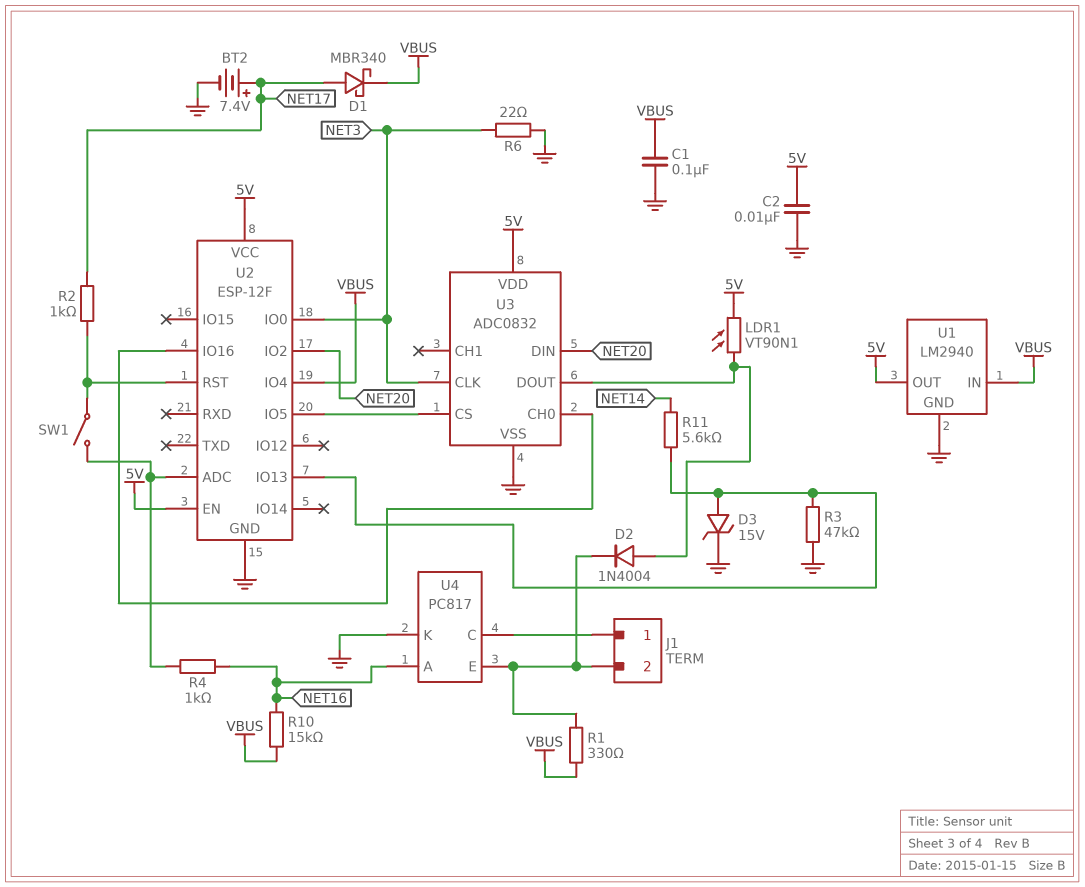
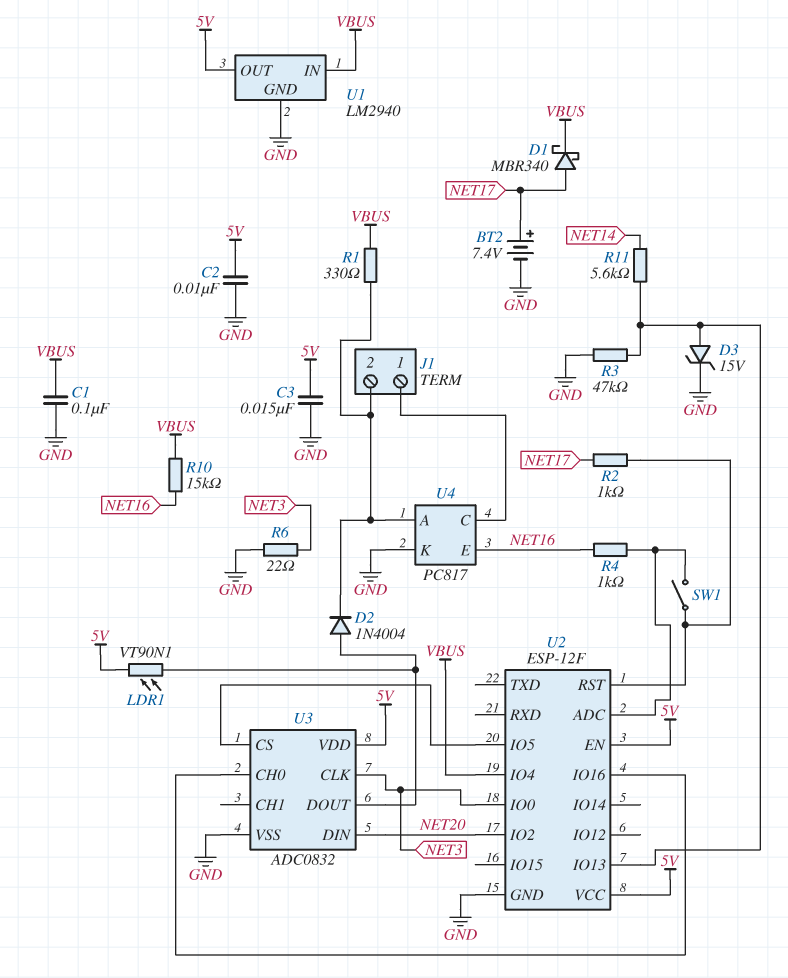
C3: none -> 15nF (5V, GND)
U4 pin A: NET16 -> J1/2
U4 pin E: J1/2 -> NET16

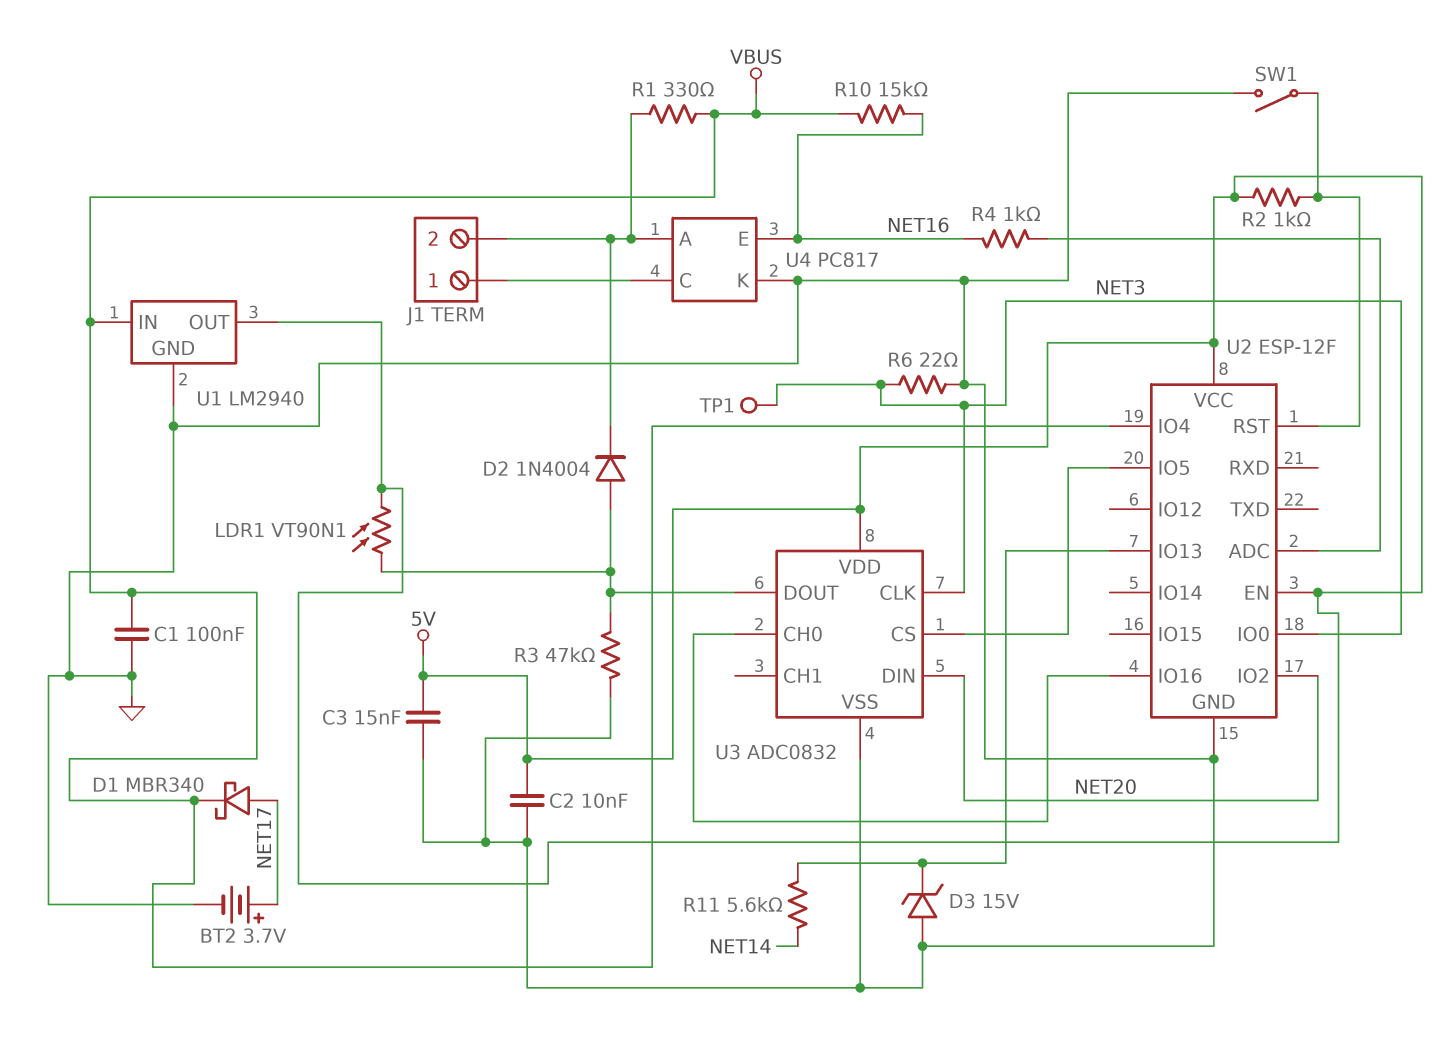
BT2: 7.4V (plus NET17, minus GND) -> 3.7V (plus NET17, minus GND)
D3: zener 15V (A U2/IO13, K GND) -> zener 15V (A GND, K U2/IO13)
R2: 1k (NET17, U2/RST) -> 1k (5V, U2/RST)
R3: 47k (GND, U2/IO13) -> 47k (GND, U3/DOUT)
SW1: switch (U2/ADC, U2/RST) -> switch (GND, U2/RST)
TP1: none -> test point (NET3)

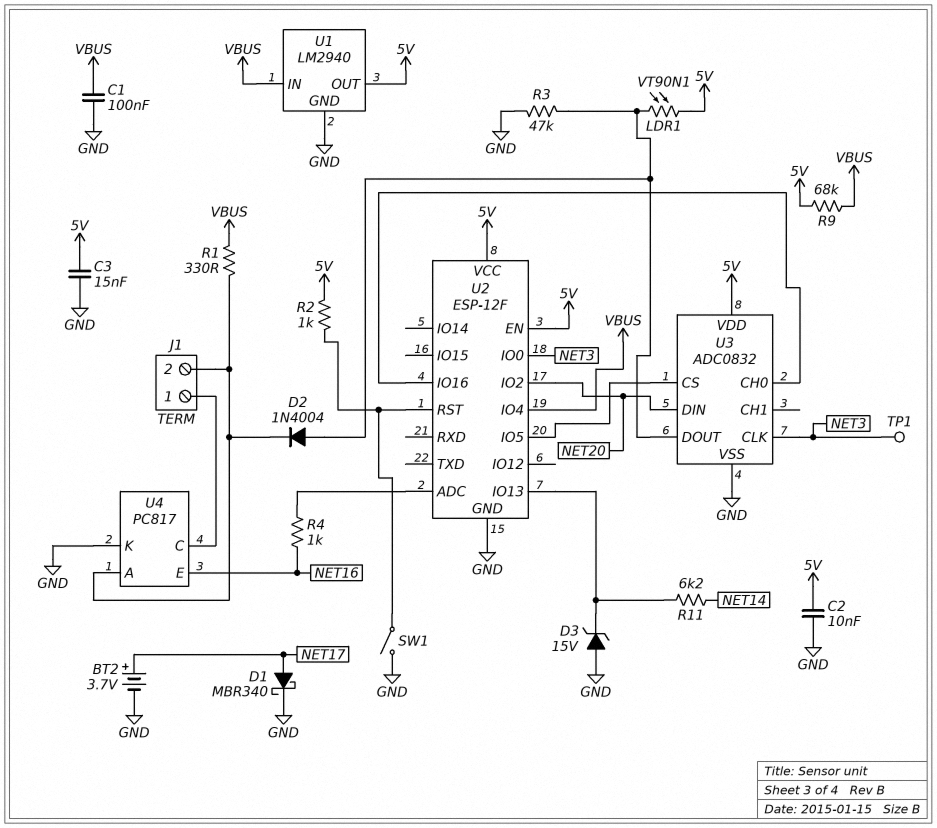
D1: schottky MBR340 (A NET17, K VBUS) -> schottky MBR340 (A NET17, K GND)
R6: 22 (GND, NET3) -> none
R9: none -> 68k (5V, VBUS)
R10: 15k (NET16, VBUS) -> none
R11: 5.6k (NET14, U2/IO13) -> 6.2k (NET14, U2/IO13)

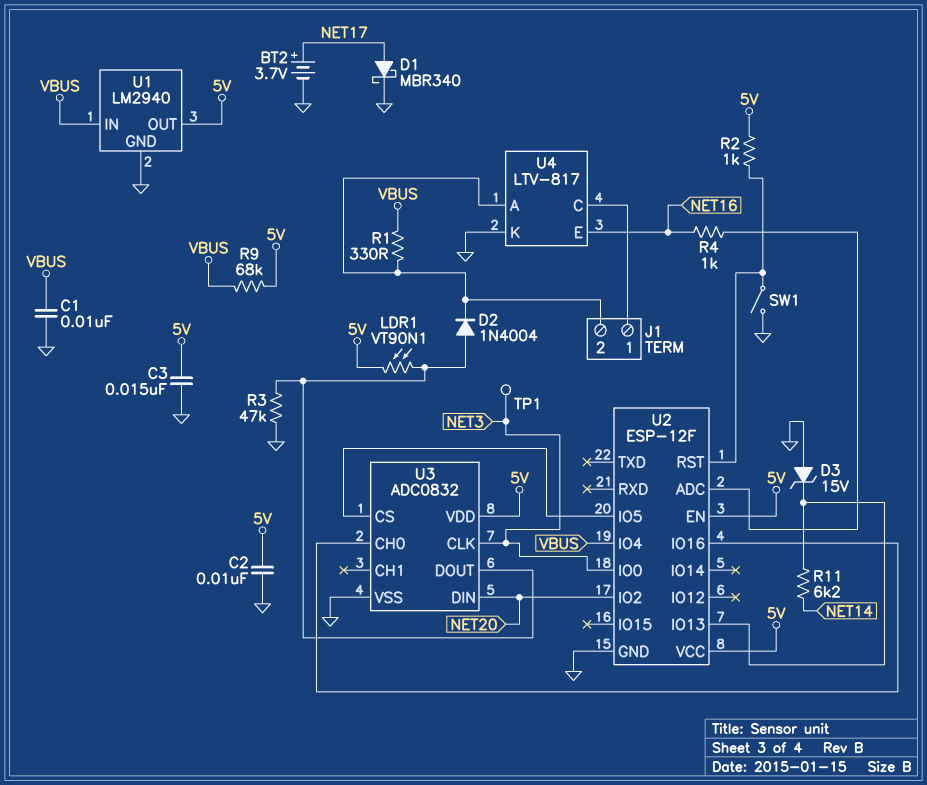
C1: 100nF (GND, VBUS) -> 10nF (GND, VBUS)
U4: PC817 -> LTV-817

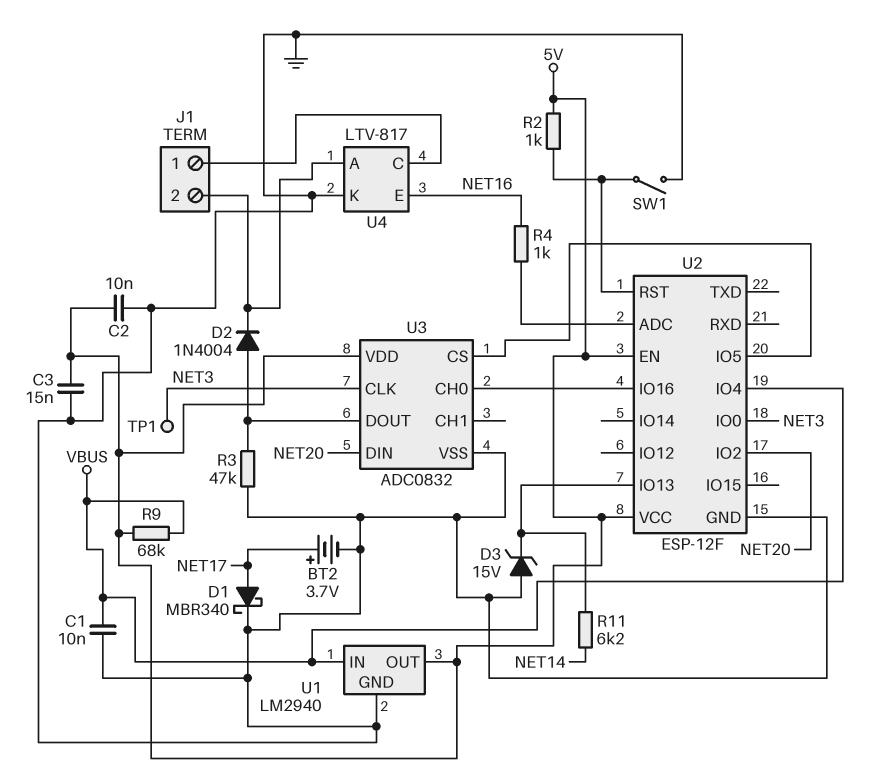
LDR1: VT90N1 (5V, U3/DOUT) -> none
R1: 330 (J1/2, VBUS) -> none

